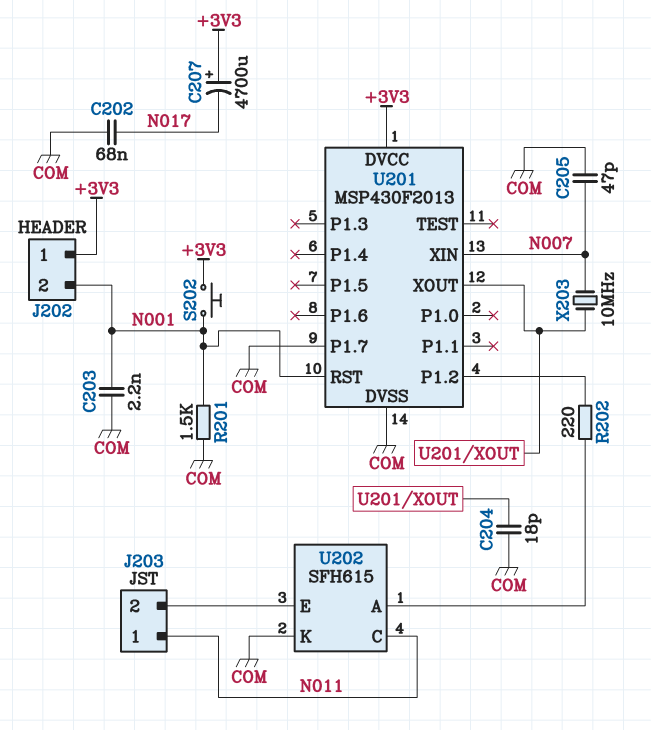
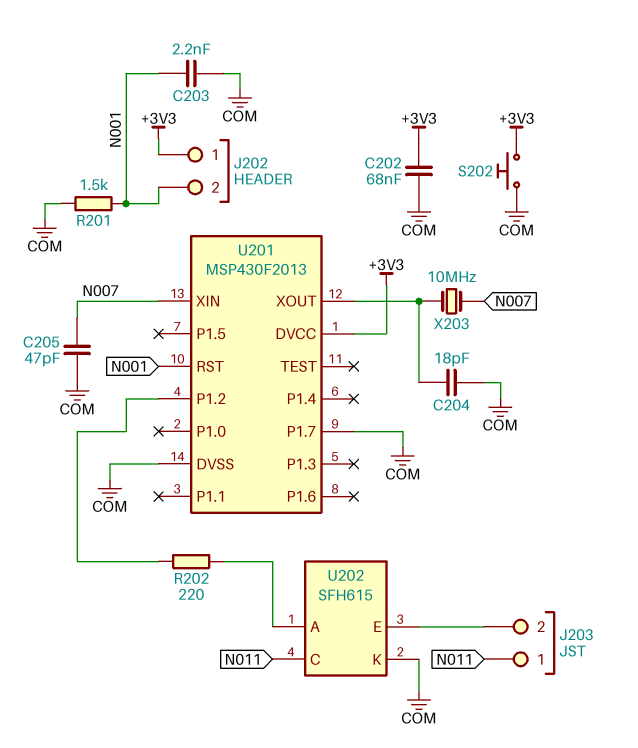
C202: 68nF (COM, N017) -> 68nF (+3V3, COM)
C207: 4700uF (plus +3V3, minus N017) -> none
S202: button (+3V3, N001) -> button (+3V3, COM)

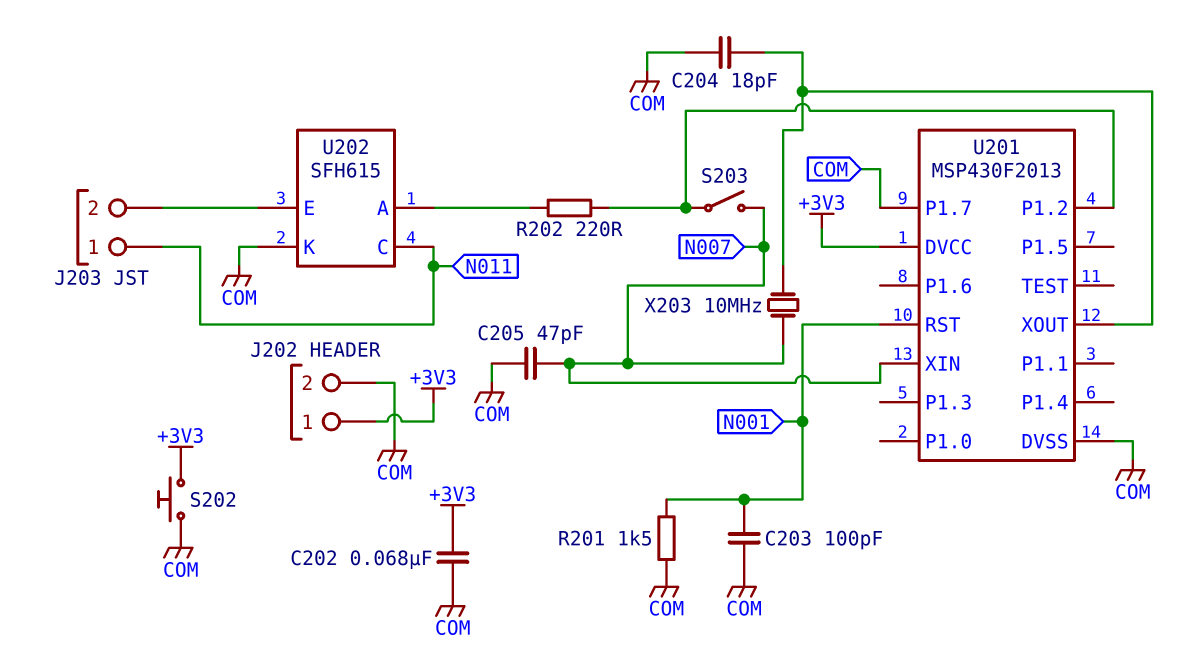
C203: 2.2nF (COM, N001) -> 100pF (COM, N001)
J202 pin 2: N001 -> COM
S203: none -> switch (N007, U201/P1.2)

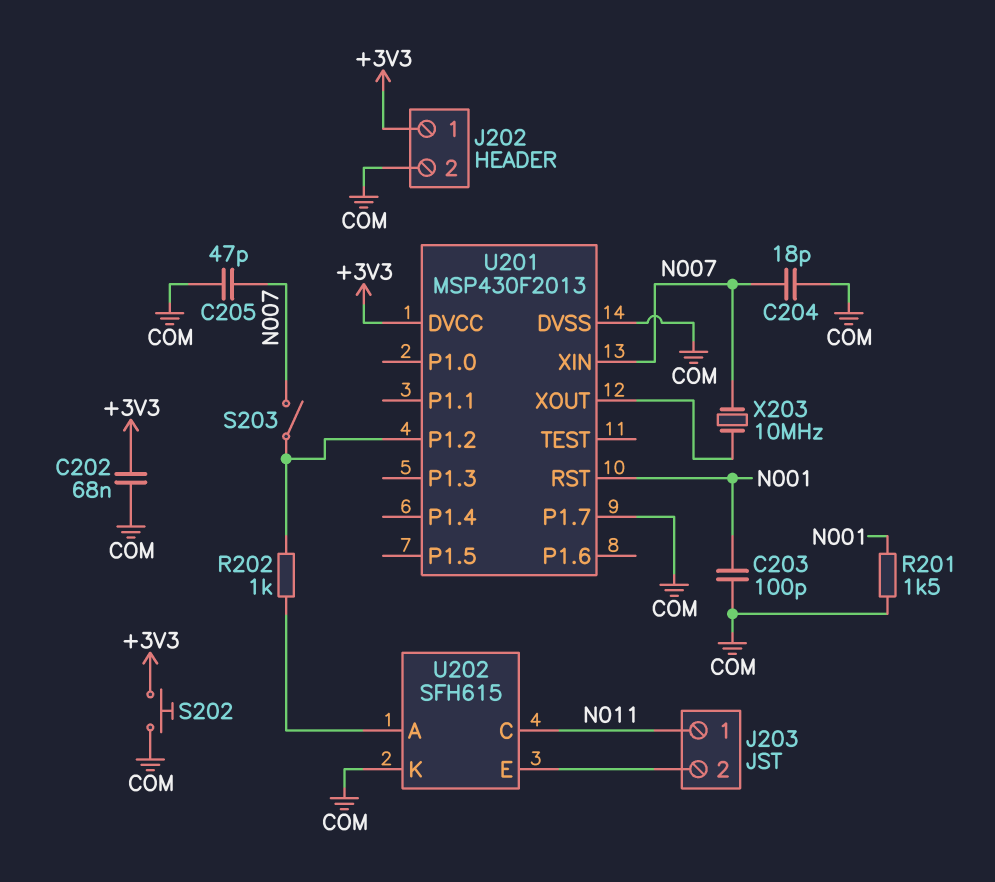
C204: 18pF (COM, U201/XOUT) -> 18pF (COM, N007)
R202: 220 (U201/P1.2, U202/A) -> 1k (U201/P1.2, U202/A)

